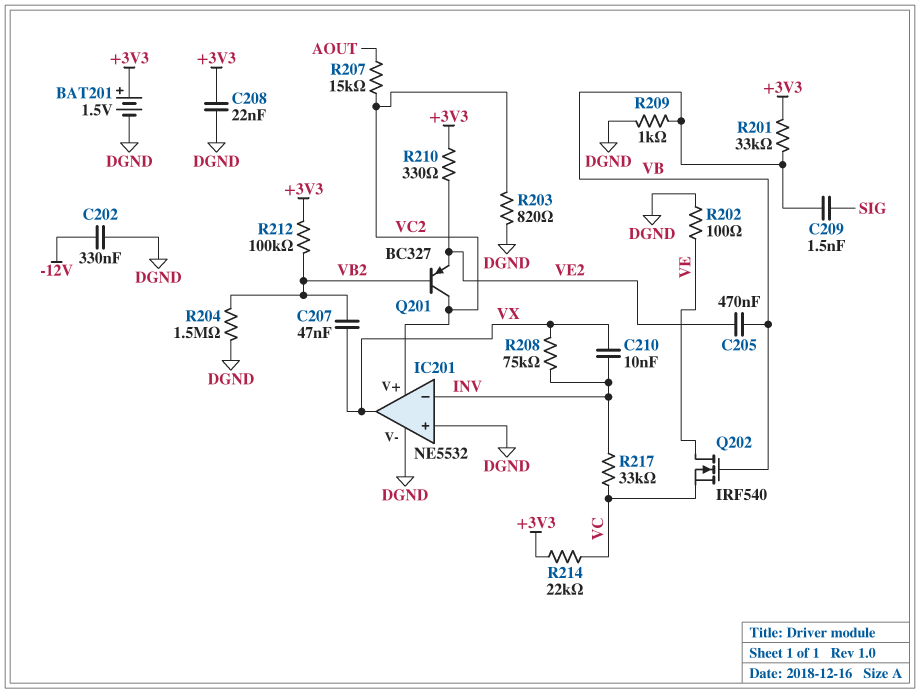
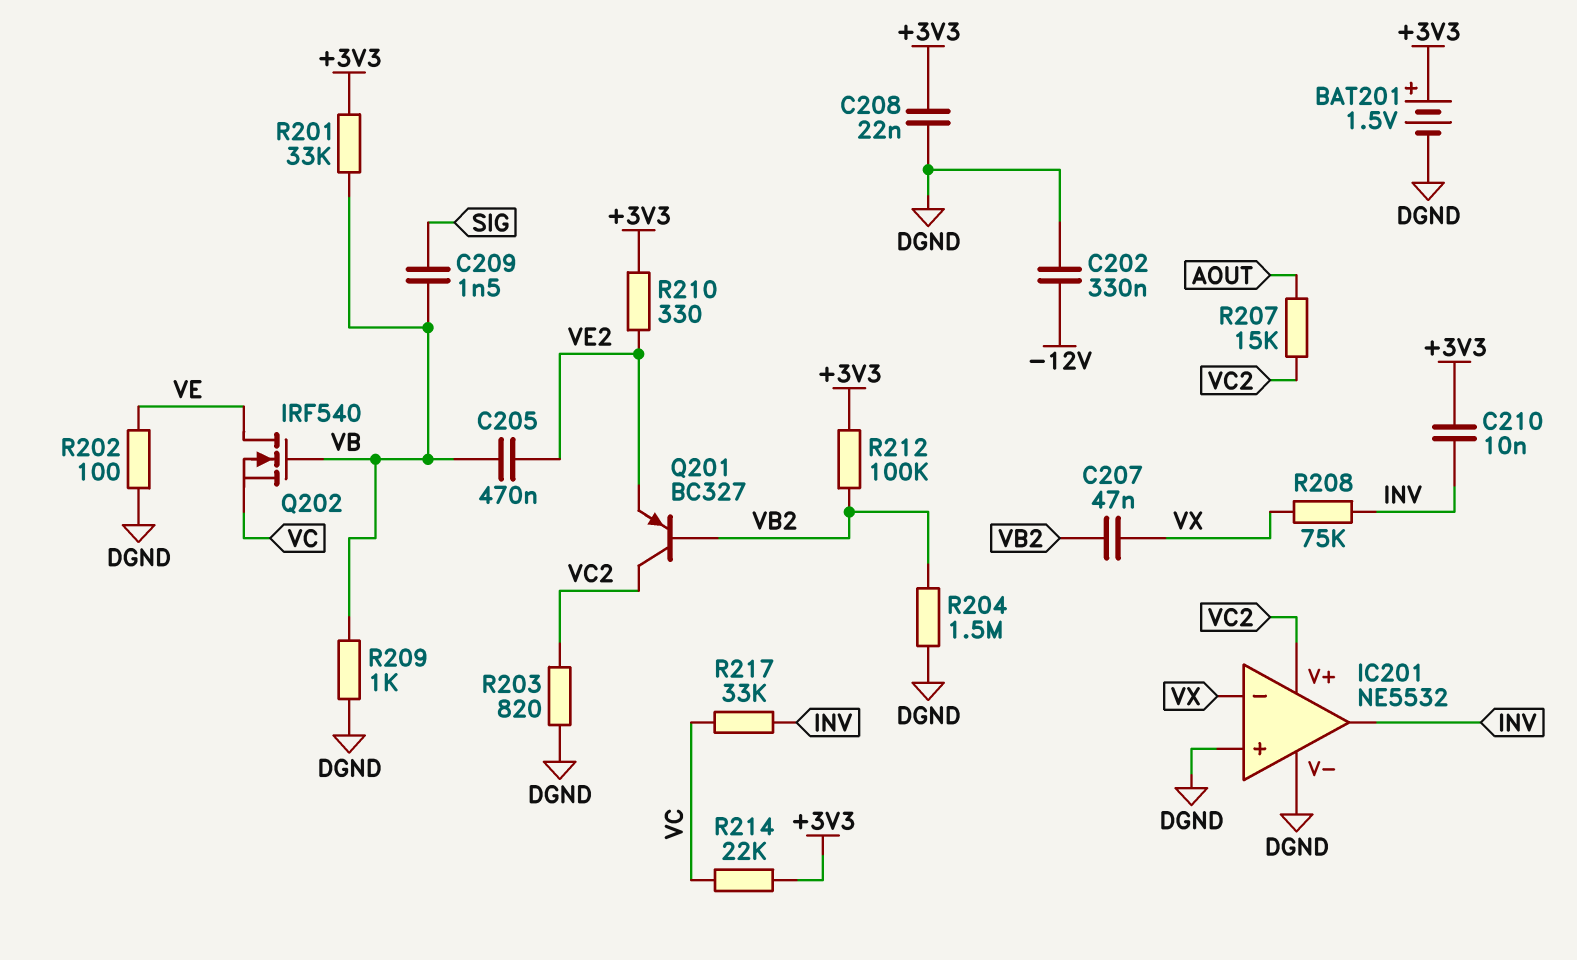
C210: 10nF (INV, VX) -> 10nF (+3V3, INV)
IC201 pin in-: INV -> VX
IC201 pin out: VX -> INV

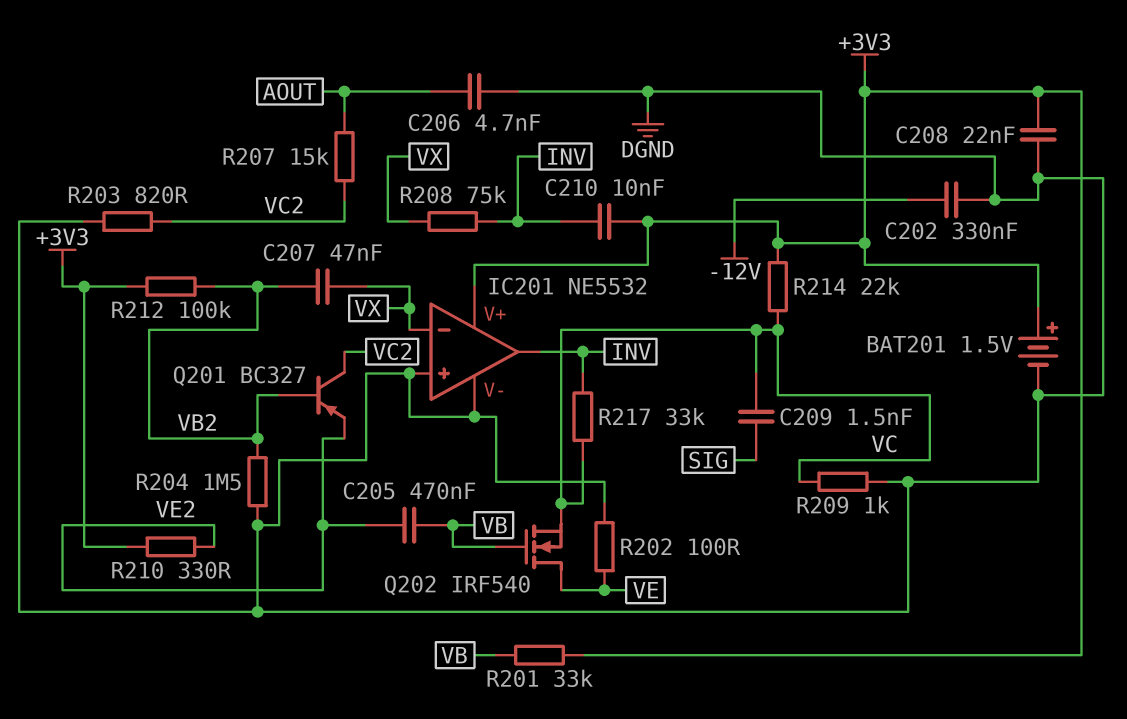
C206: none -> 4.7nF (AOUT, DGND)
C209: 1.5nF (SIG, VB) -> 1.5nF (SIG, VC)
IC201 pin V+: VC2 -> +3V3
R209: 1k (DGND, VB) -> 1k (DGND, VC)

